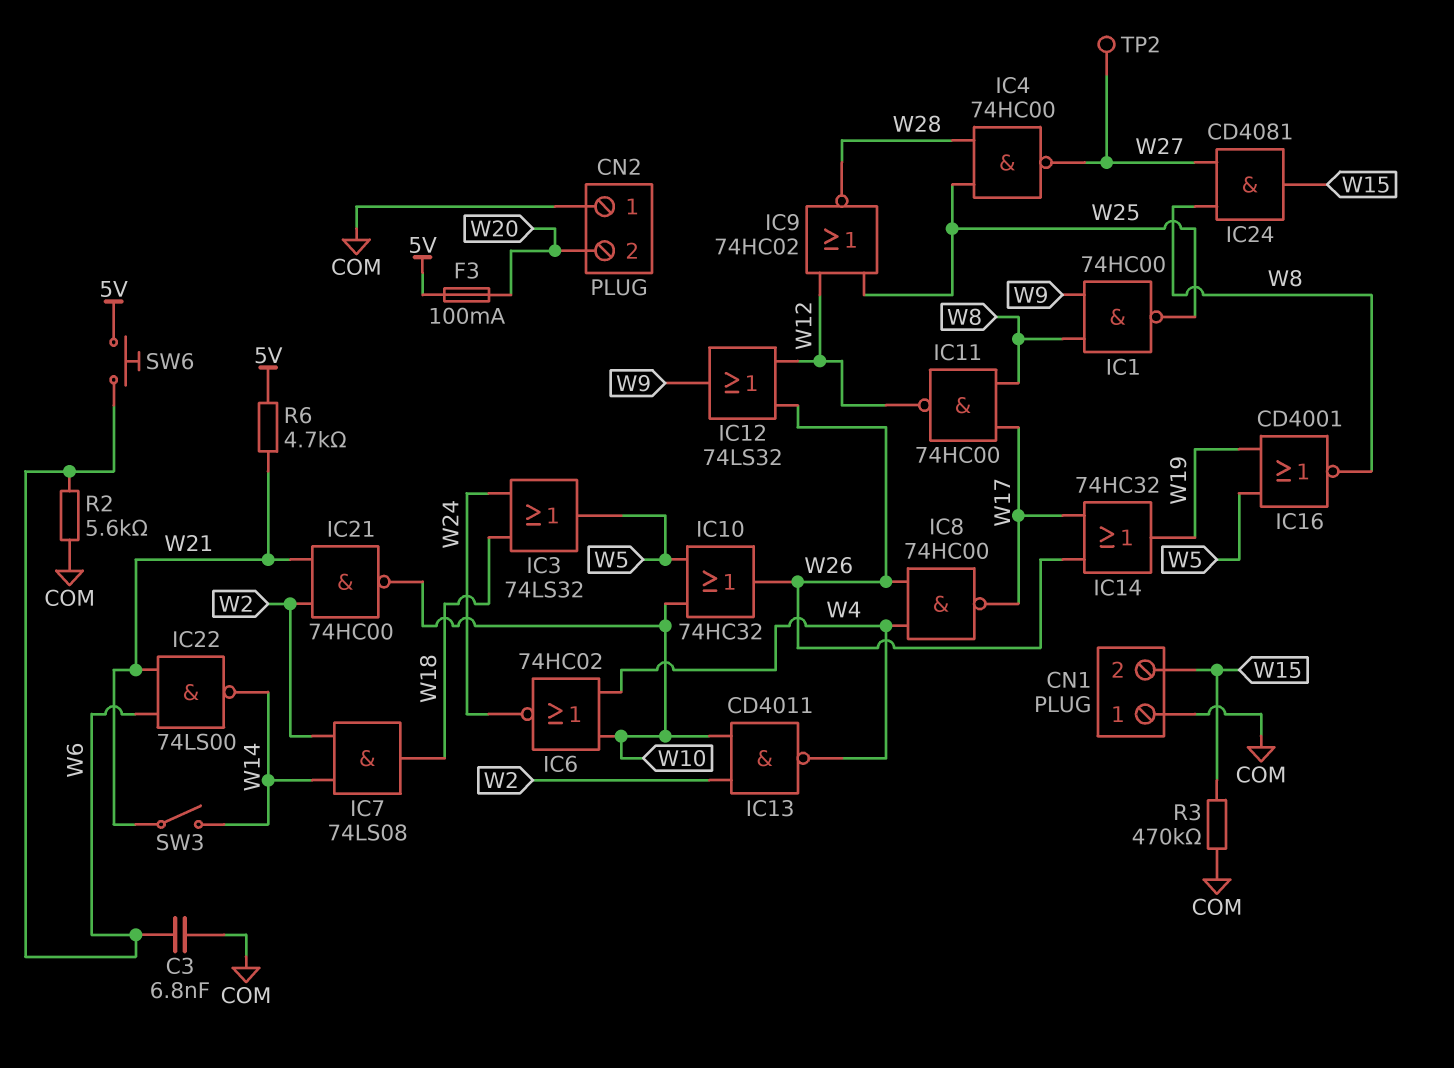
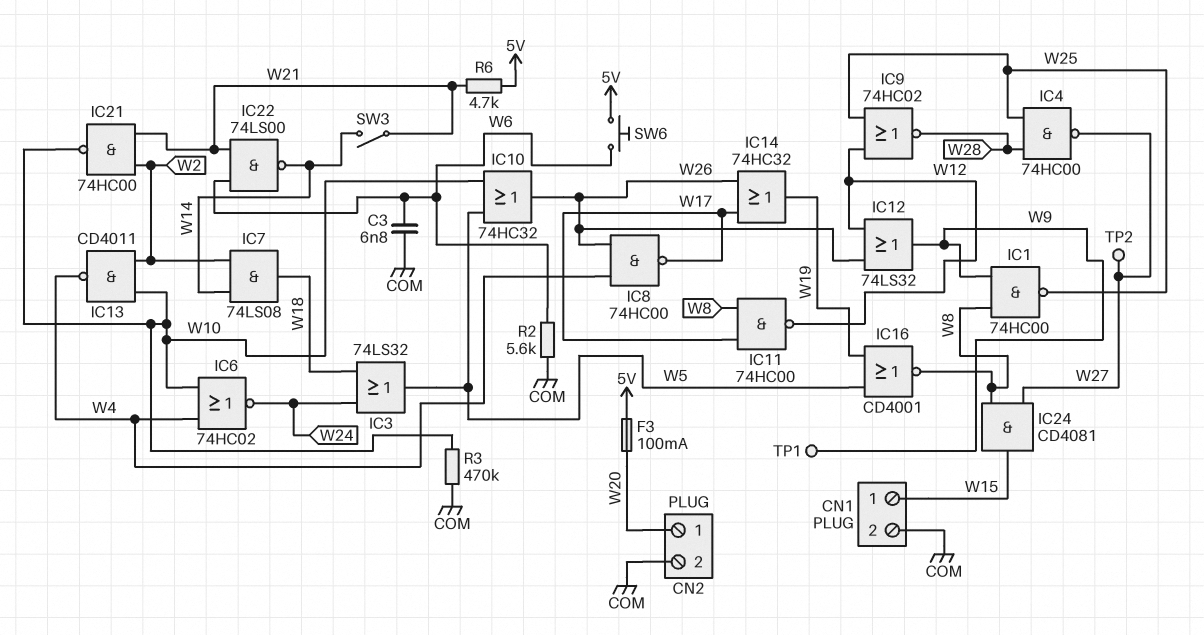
CN1 pin 1: COM -> W15
CN1 pin 2: W15 -> COM
CN2 pin 1: COM -> W20
CN2 pin 2: W20 -> COM
R3: 470k (COM, W15) -> 470k (COM, W10)
TP1: none -> test point (W9)

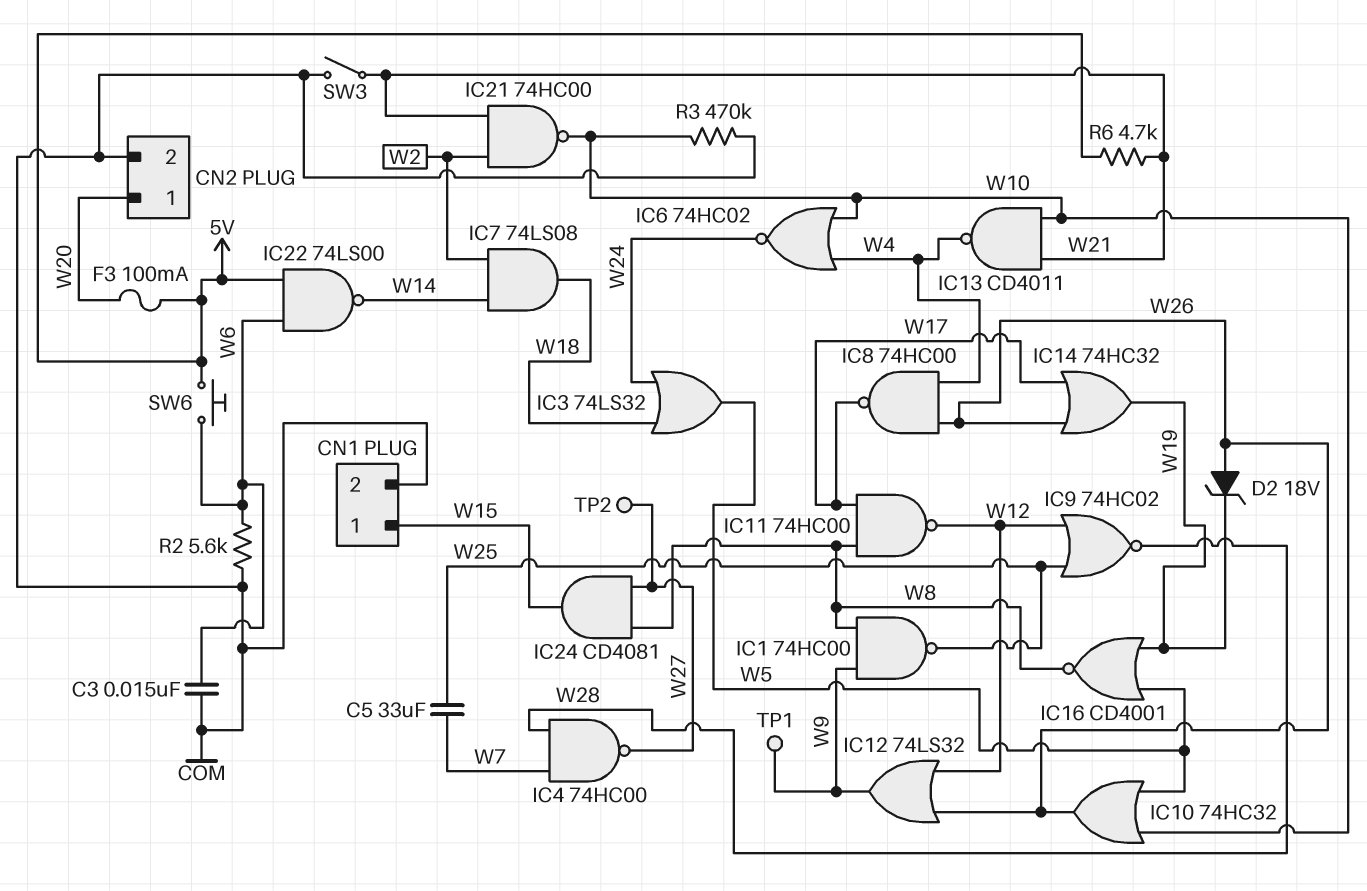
C3: 6.8nF (COM, W6) -> 15nF (COM, W6)
C5: none -> 33uF (W7, W25)
D2: none -> zener 18V (A W26, K W19)
IC4: NAND 74HC00 (in W25, in W28, out W27) -> NAND 74HC00 (in W7, in W28, out W27)
IC13: NAND CD4011 (in W2, in W10, out W4) -> NAND CD4011 (in W10, in W21, out W4)
IC22: NAND 74LS00 (in W6, in W21, out W14) -> NAND 74LS00 (in 5V, in W6, out W14)
SW3: switch (W14, W21) -> switch (COM, W21)

